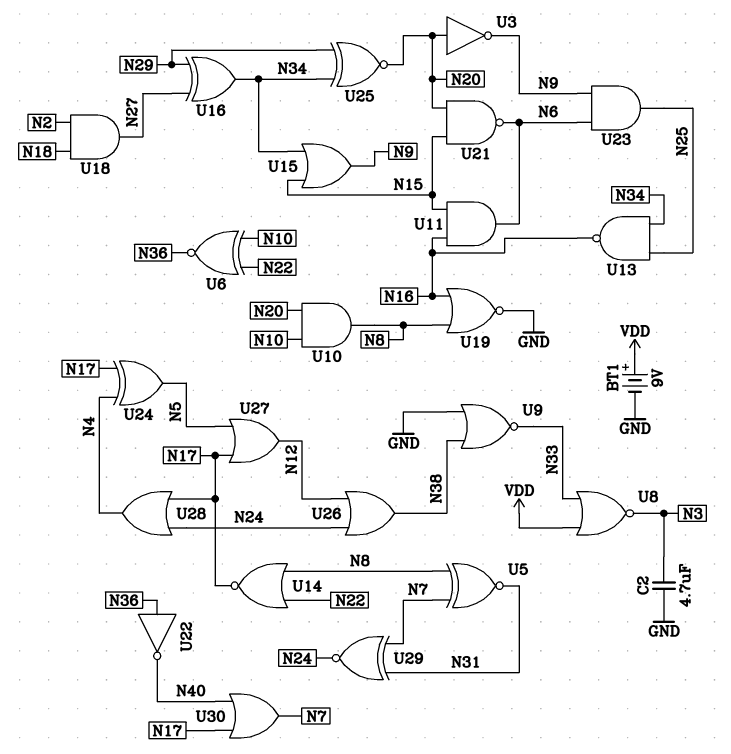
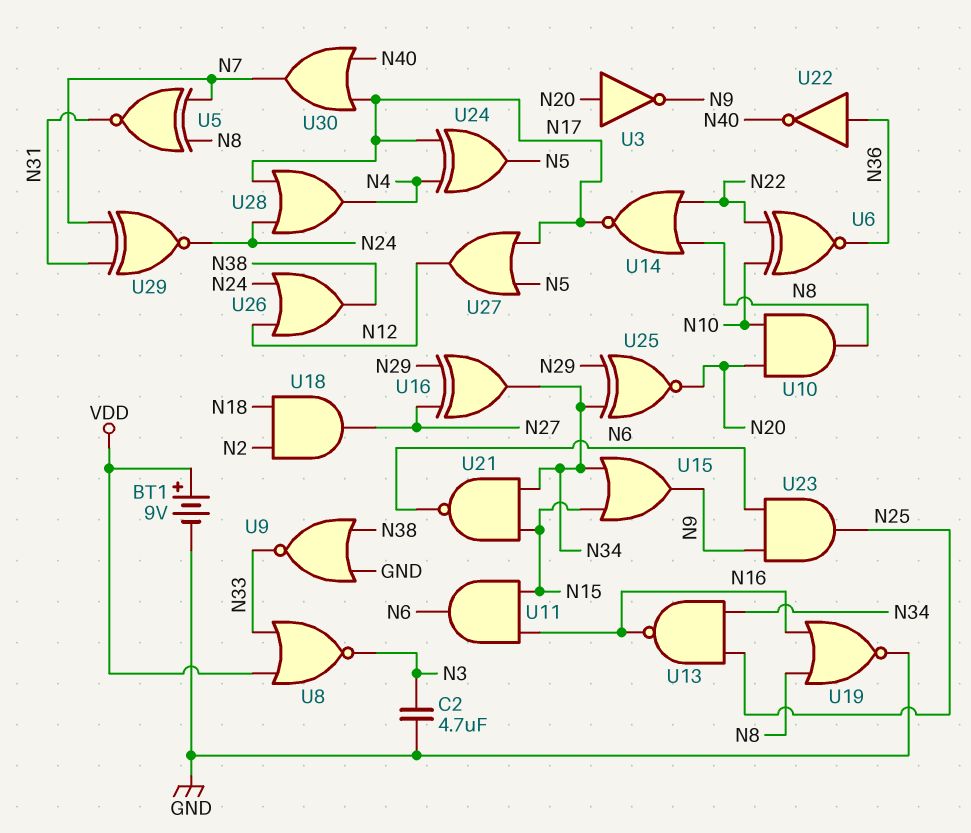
U21: NAND (in N15, in N20, out N6) -> NAND (in N15, in N34, out N6)

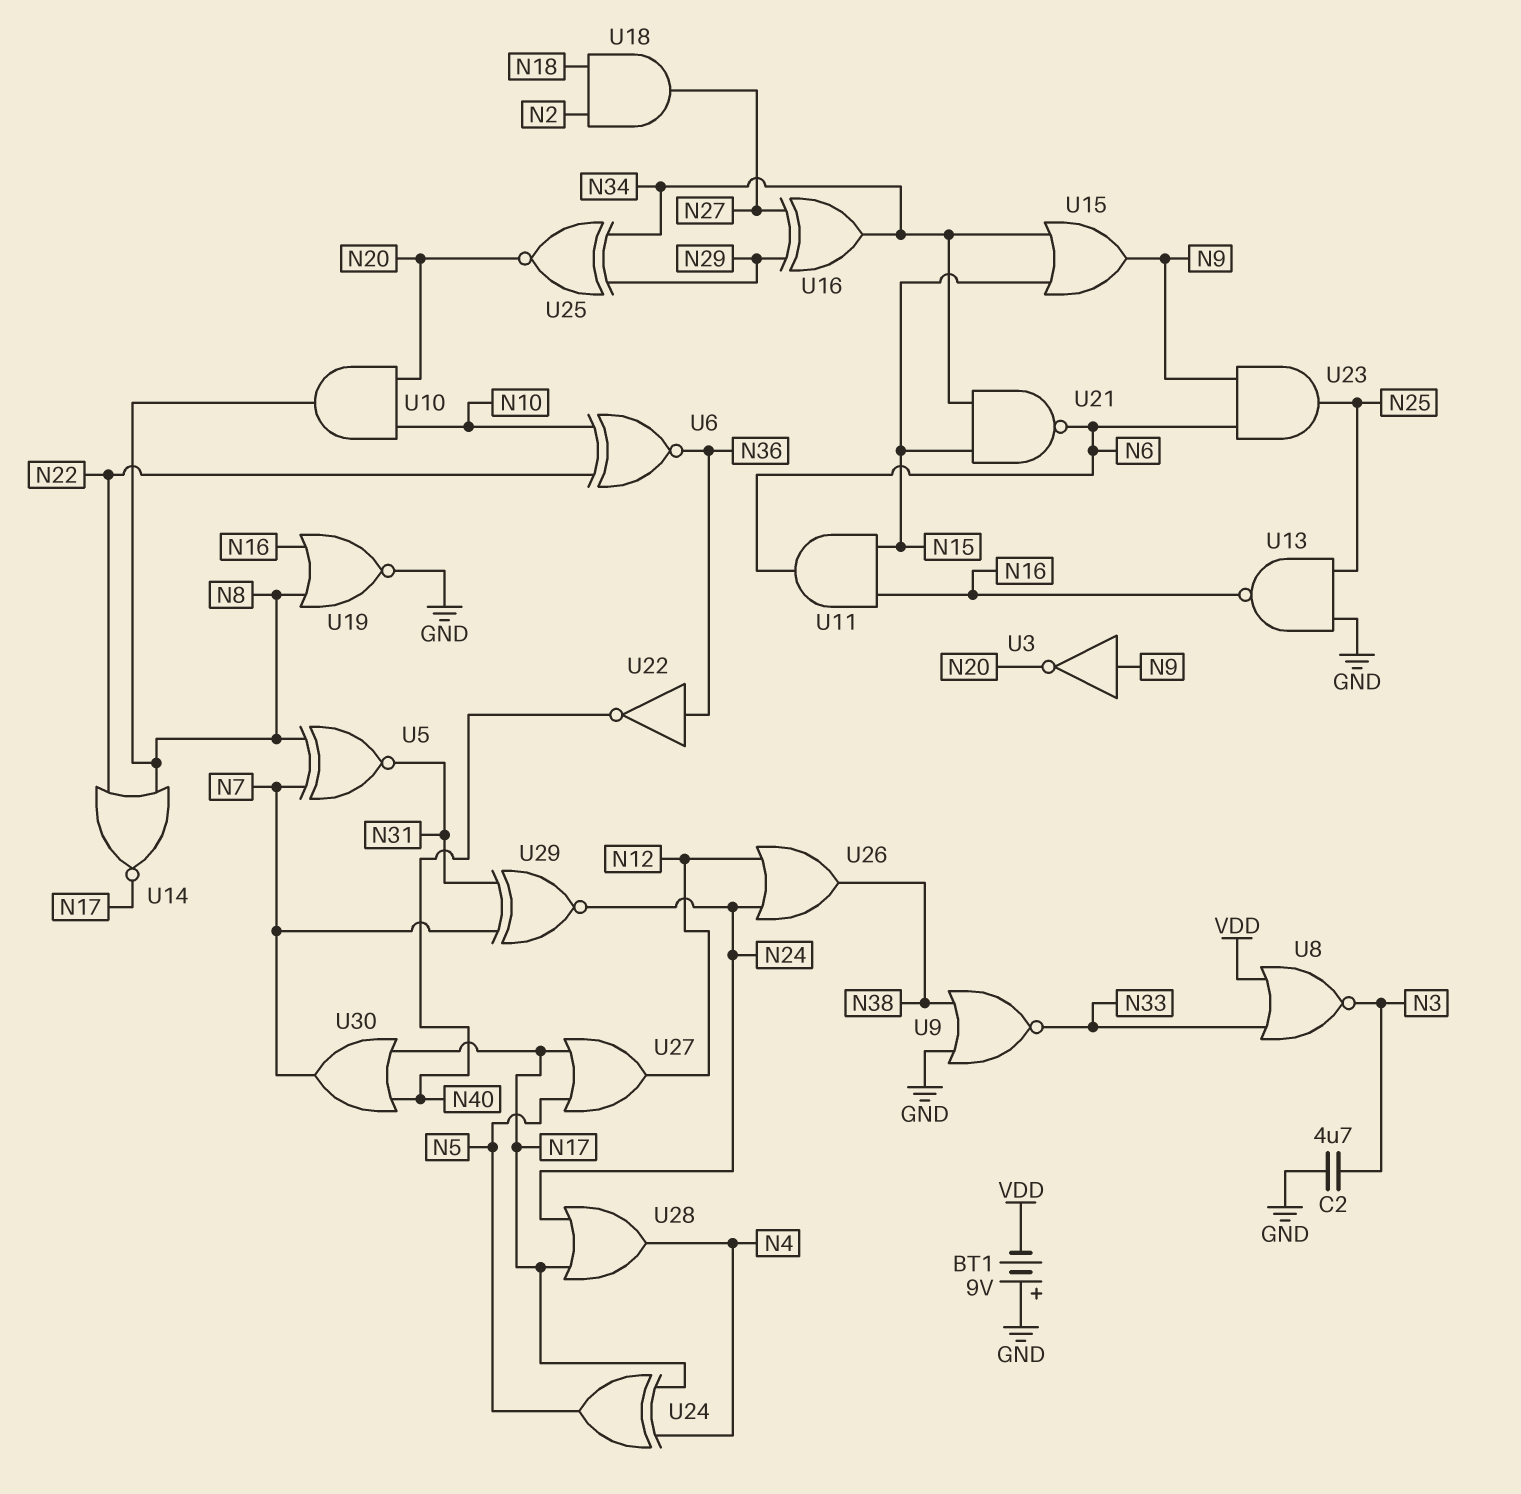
BT1: 9V (plus VDD, minus GND) -> 9V (plus GND, minus VDD)
U3: NOT (in N20, out N9) -> NOT (in N9, out N20)
U13: NAND (in N25, in N34, out N16) -> NAND (in GND, in N25, out N16)

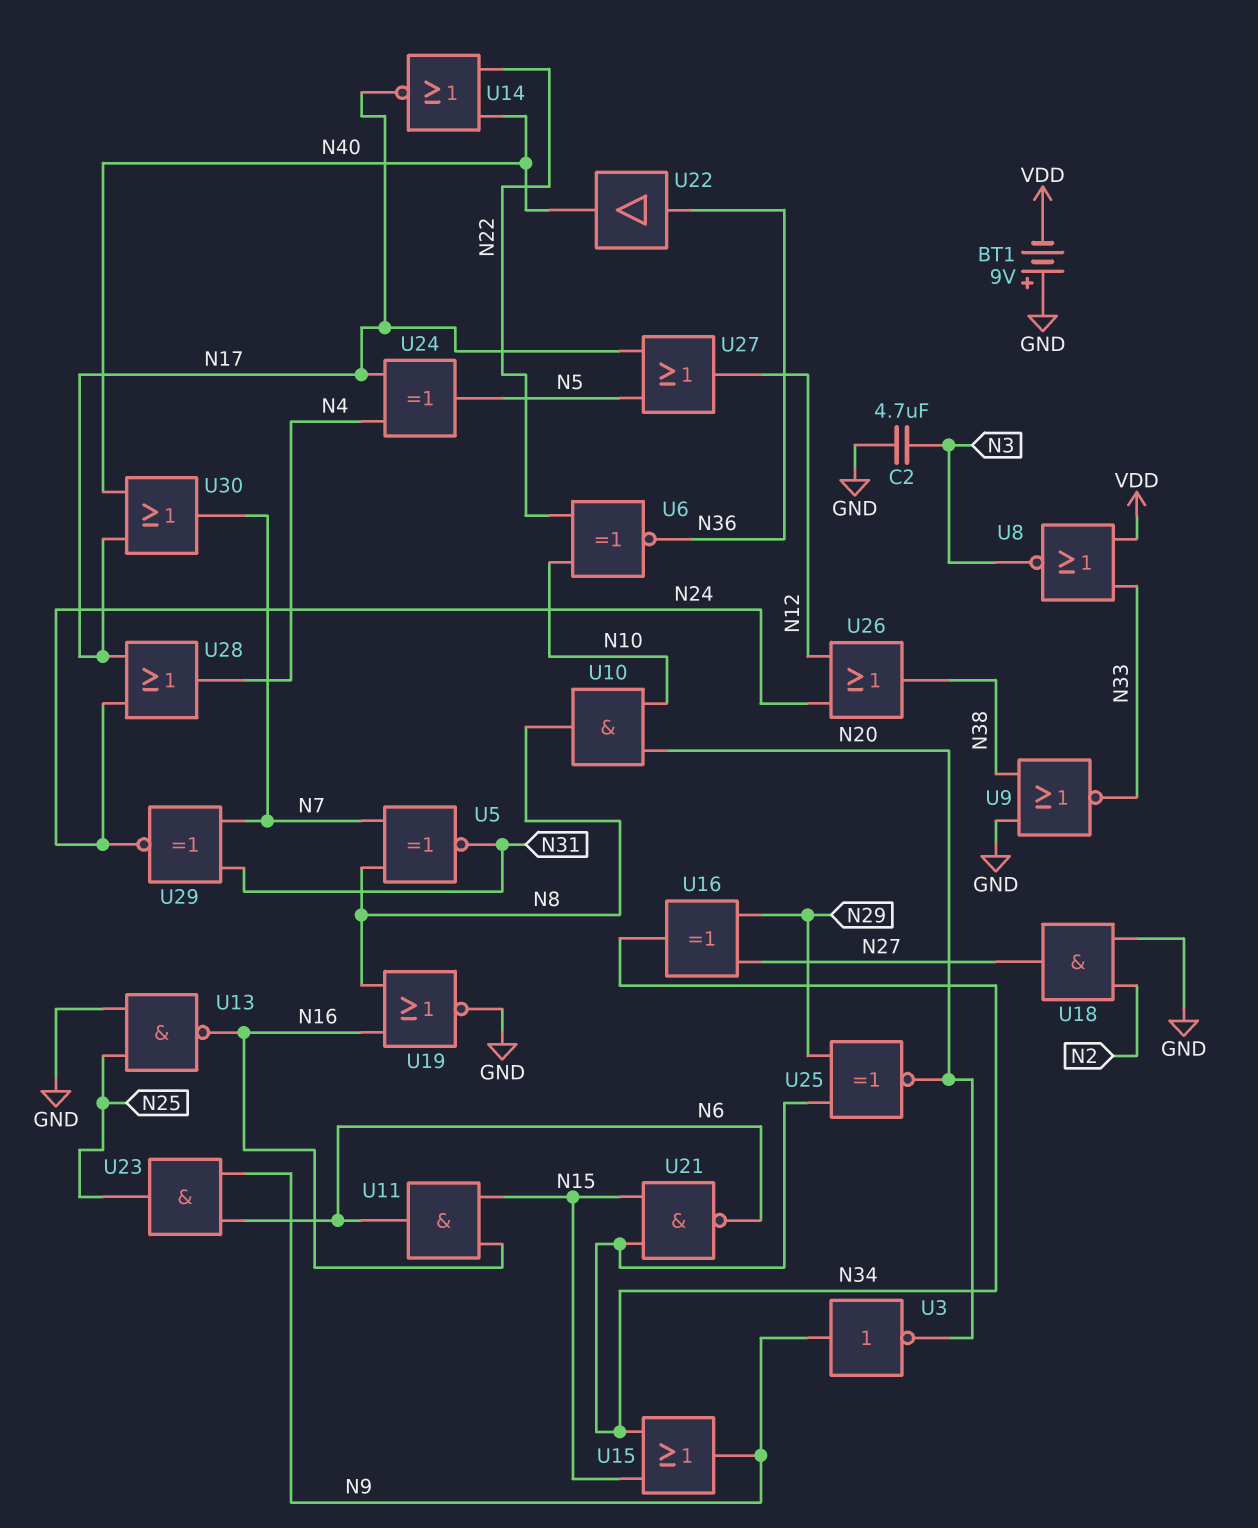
U14: NOR (in N8, in N22, out N17) -> NOR (in N22, in N40, out N17)
U18: AND (in N2, in N18, out N27) -> AND (in GND, in N2, out N27)
U22: NOT (in N36, out N40) -> buffer (in N36, out N40)

